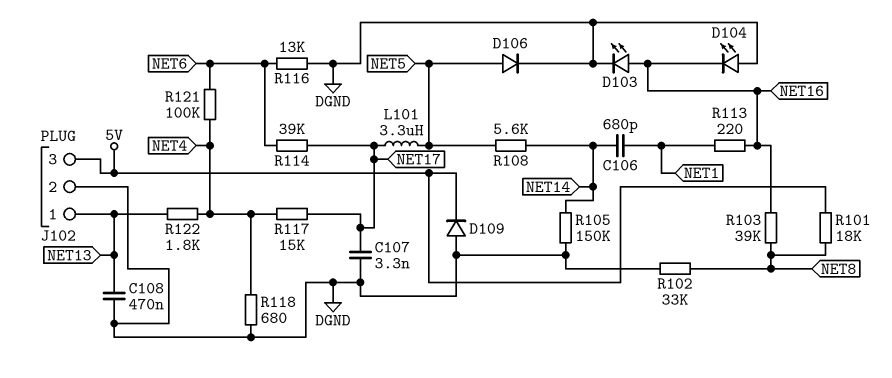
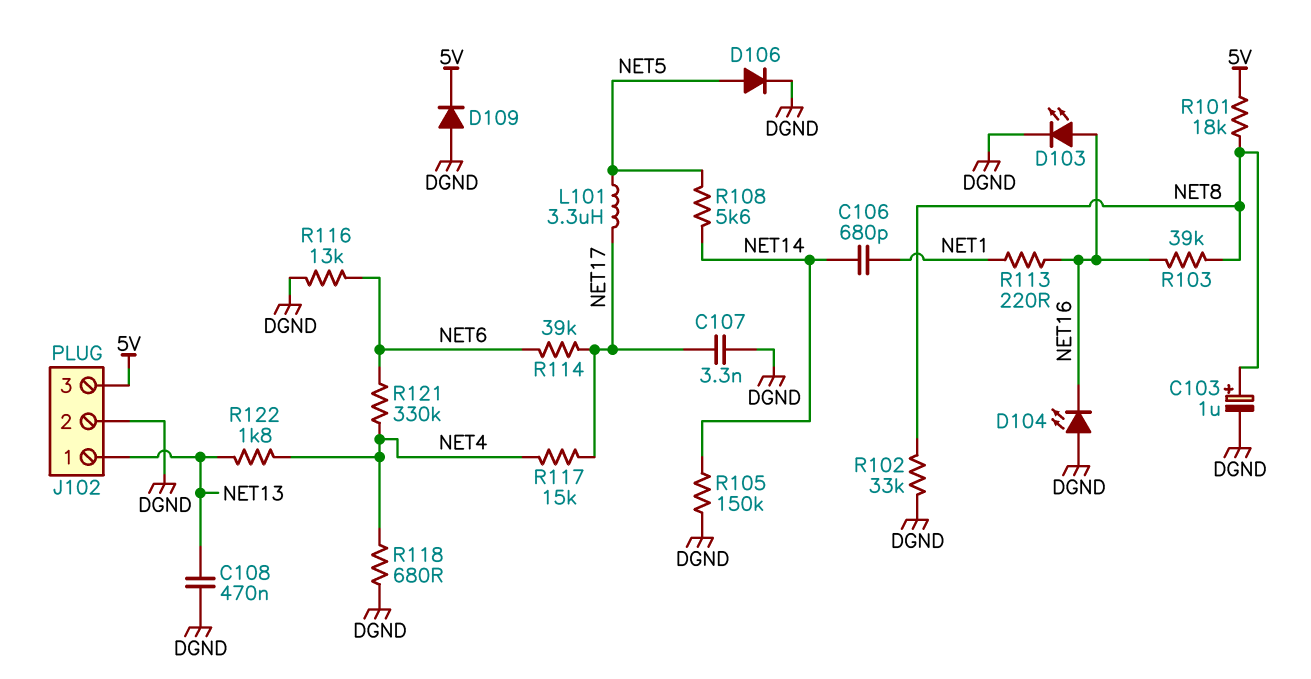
C103: none -> 1uF (plus NET8, minus DGND)
R121: 100k (NET4, NET6) -> 330k (NET4, NET6)

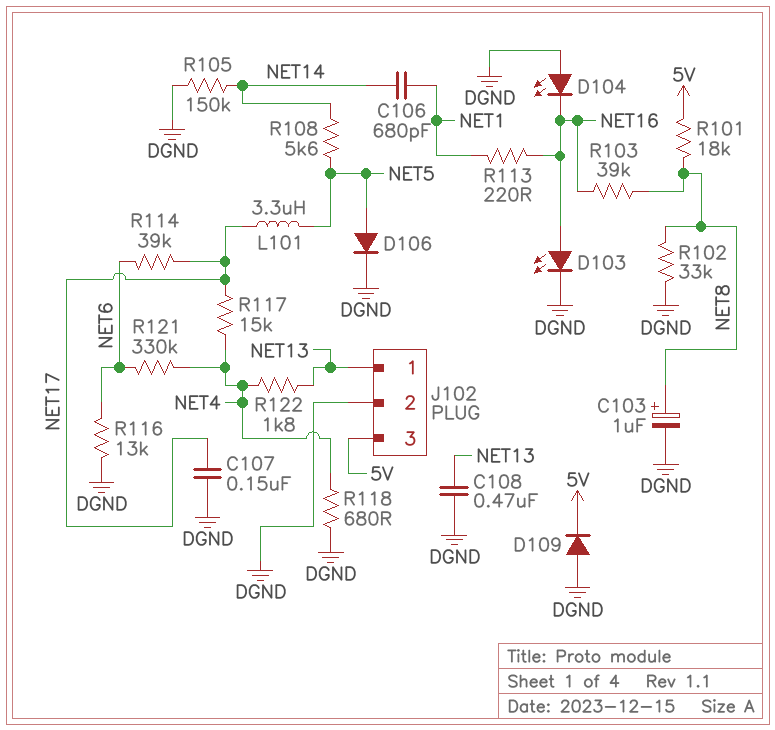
C107: 3.3nF (DGND, NET17) -> 150nF (DGND, NET17)

